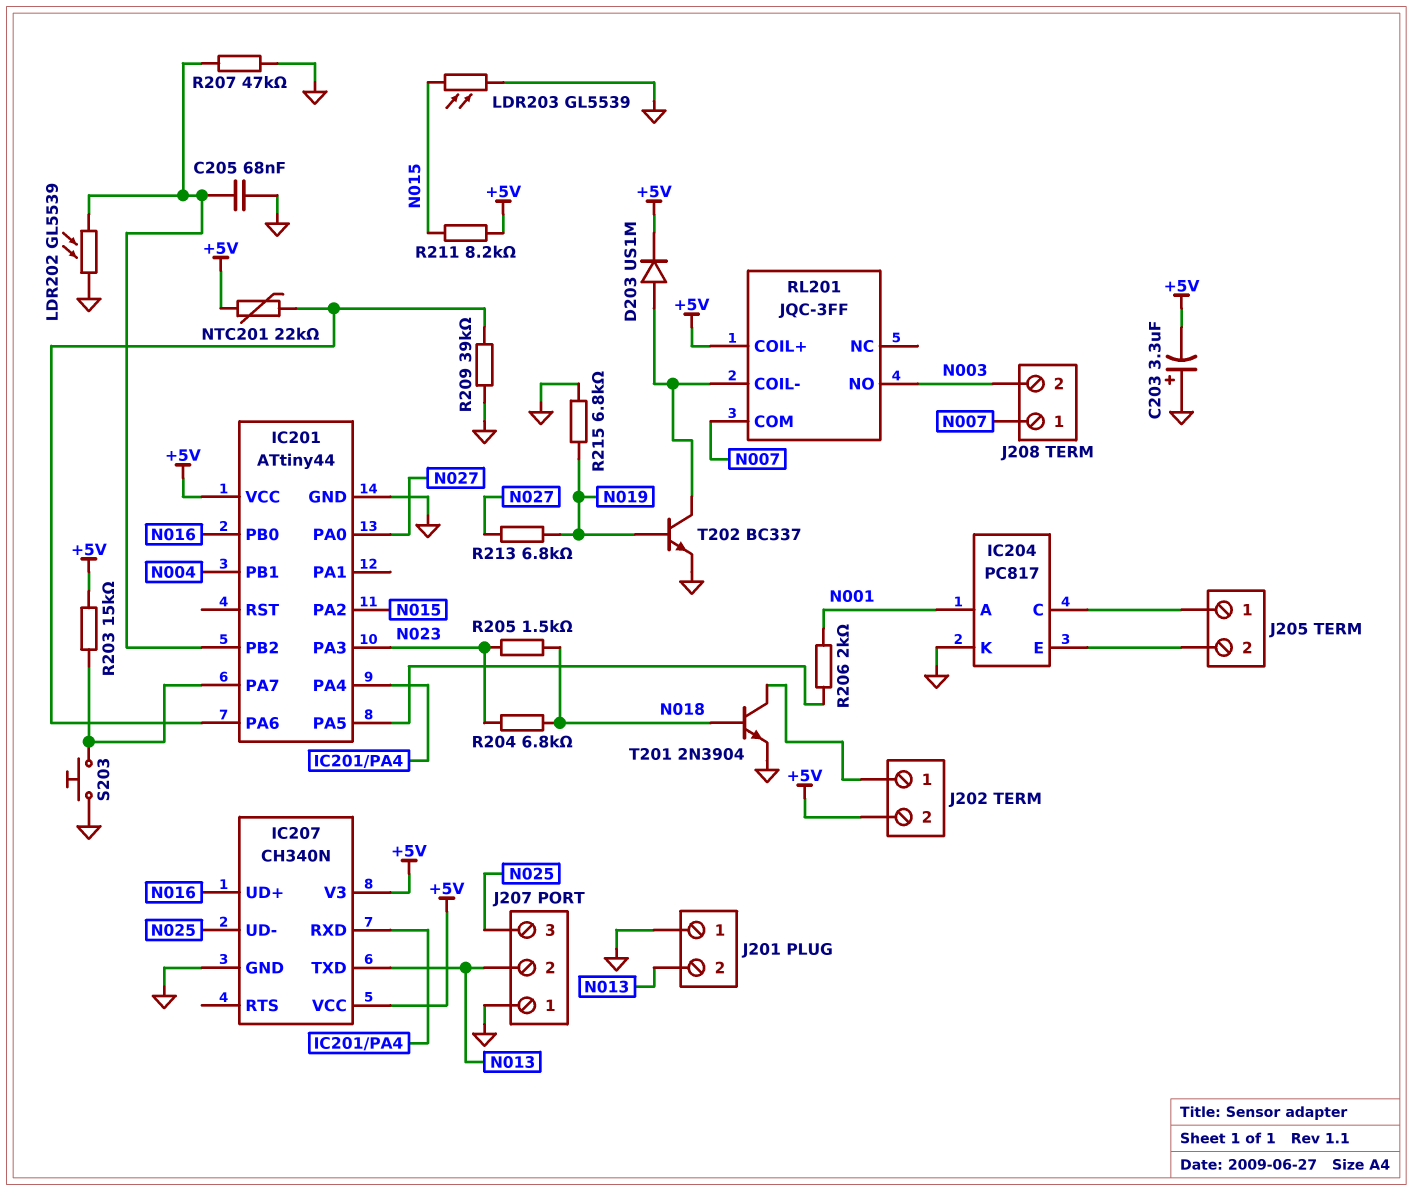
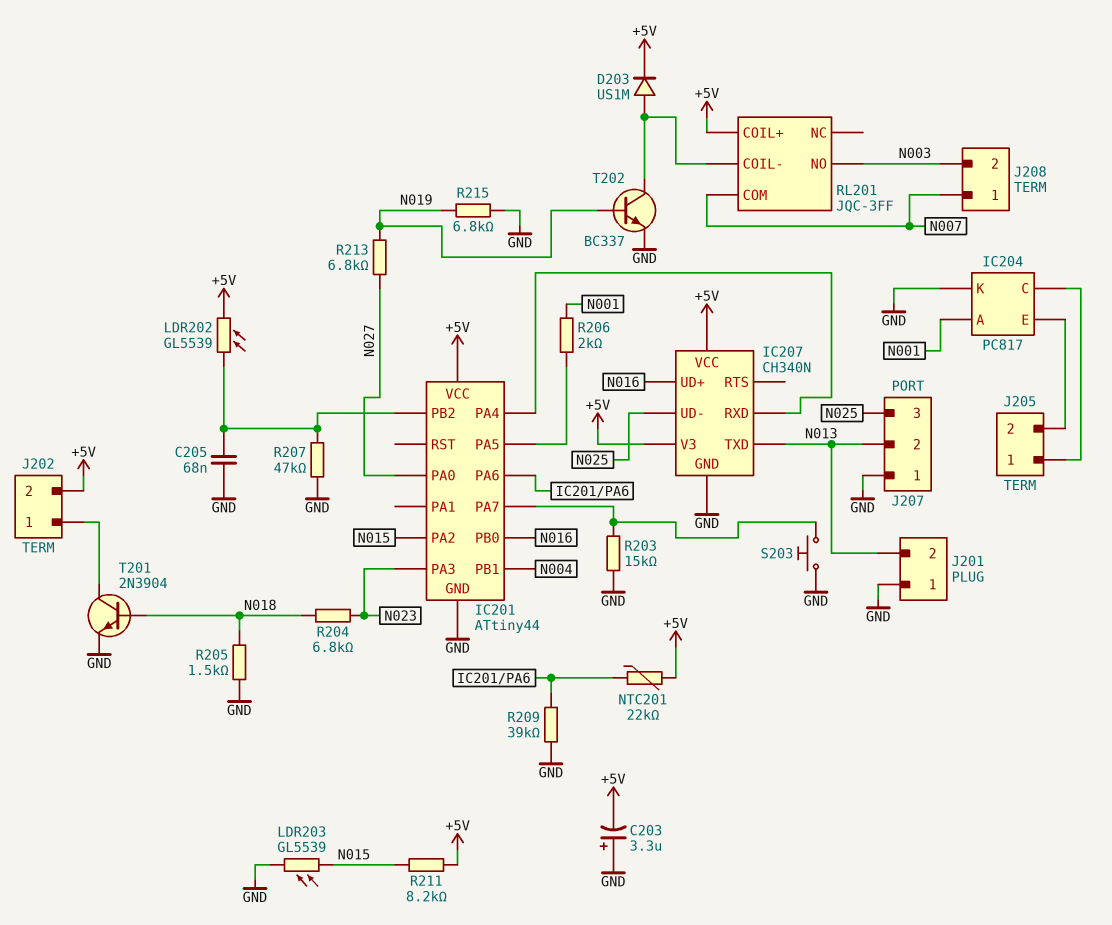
LDR202: GL5539 (GND, IC201/PB2) -> GL5539 (+5V, IC201/PB2)
R203: 15k (+5V, IC201/PA7) -> 15k (GND, IC201/PA7)
R205: 1.5k (N018, N023) -> 1.5k (GND, N018)

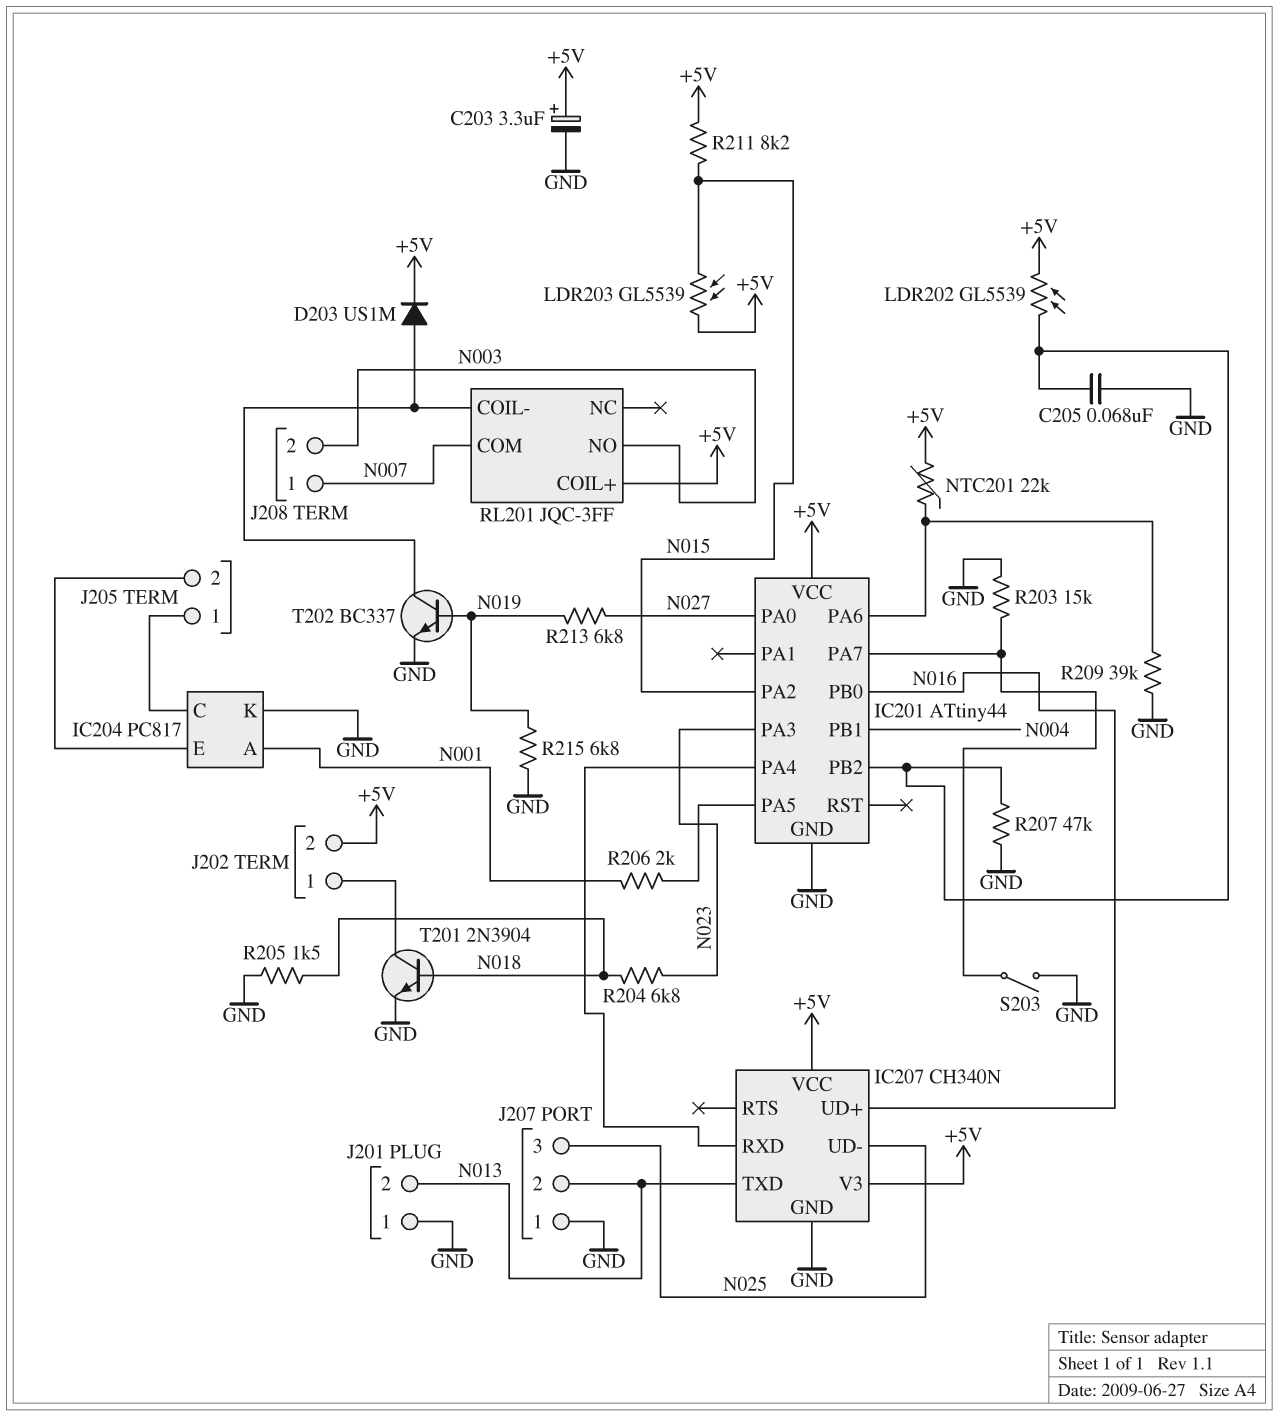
C203: 3.3uF (plus GND, minus +5V) -> 3.3uF (plus +5V, minus GND)
LDR203: GL5539 (GND, N015) -> GL5539 (+5V, N015)
S203: button (GND, IC201/PA7) -> switch (GND, IC201/PA7)

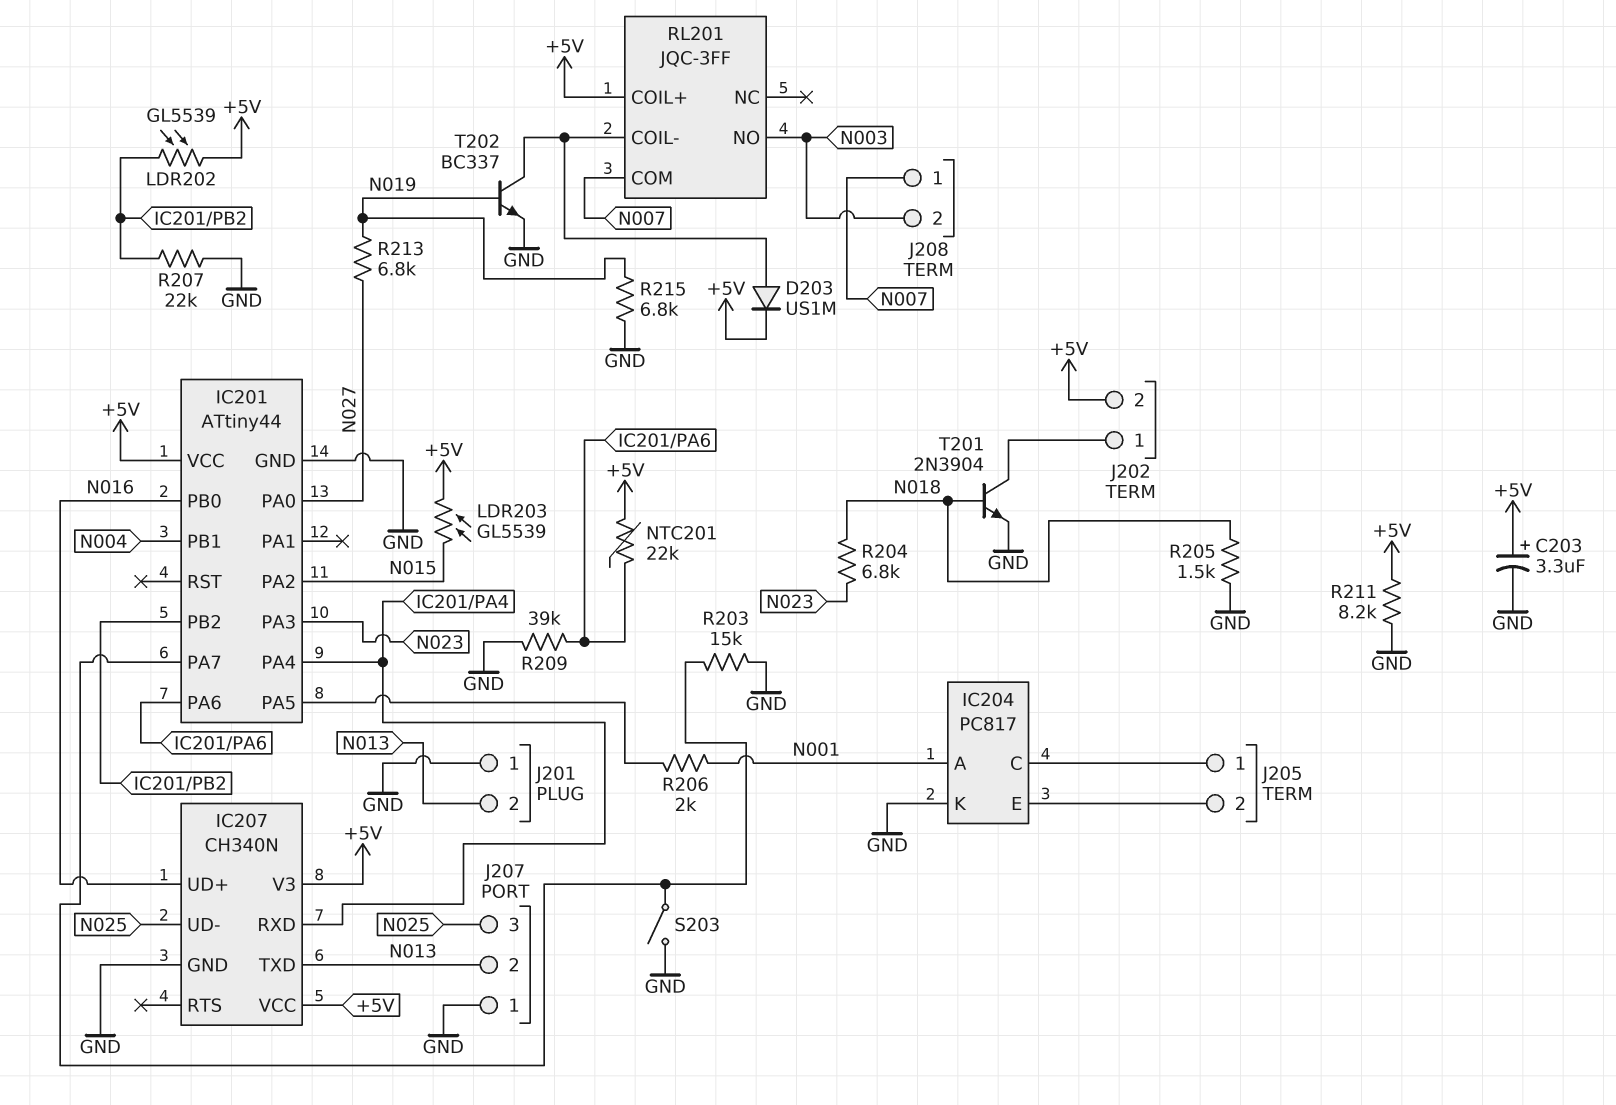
C205: 68nF (GND, IC201/PB2) -> none
R207: 47k (GND, IC201/PB2) -> 22k (GND, IC201/PB2)
R211: 8.2k (+5V, N015) -> 8.2k (+5V, GND)

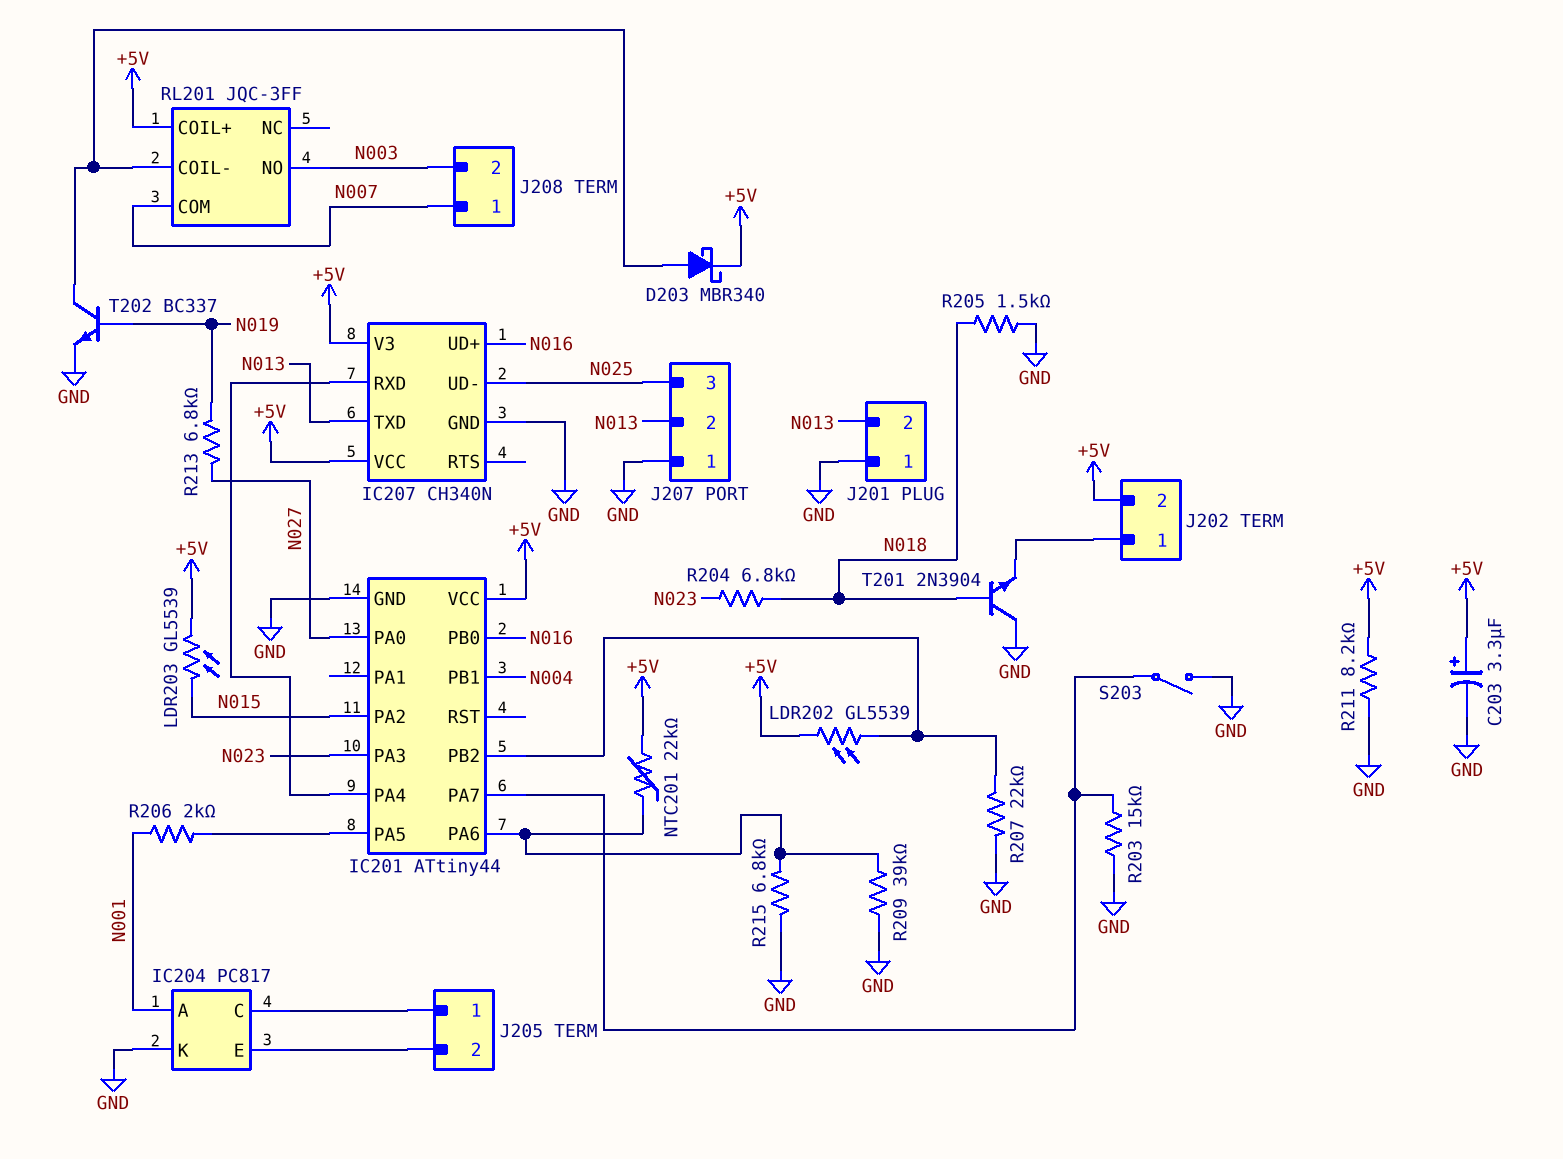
D203: diode US1M (A RL201/COIL-, K +5V) -> schottky MBR340 (A RL201/COIL-, K +5V)
R215: 6.8k (GND, N019) -> 6.8k (GND, IC201/PA6)
T201: NPN 2N3904 (B N018, C J202/1, E GND) -> NPN 2N3904 (B N018, C GND, E J202/1)

